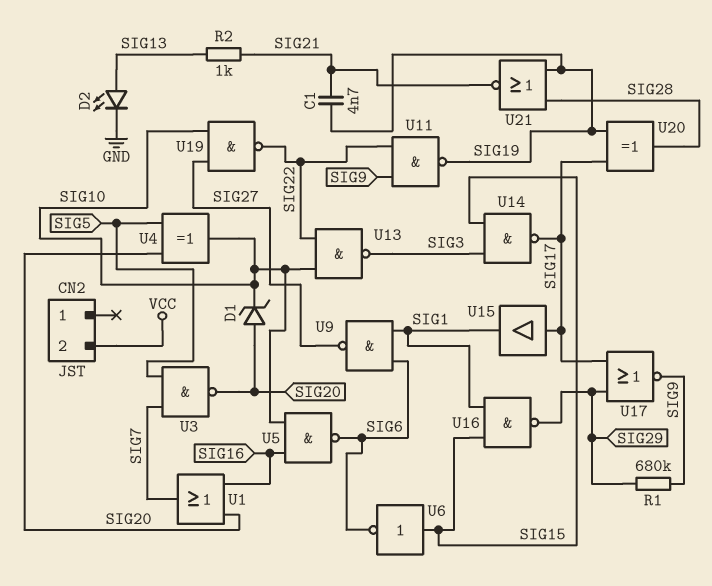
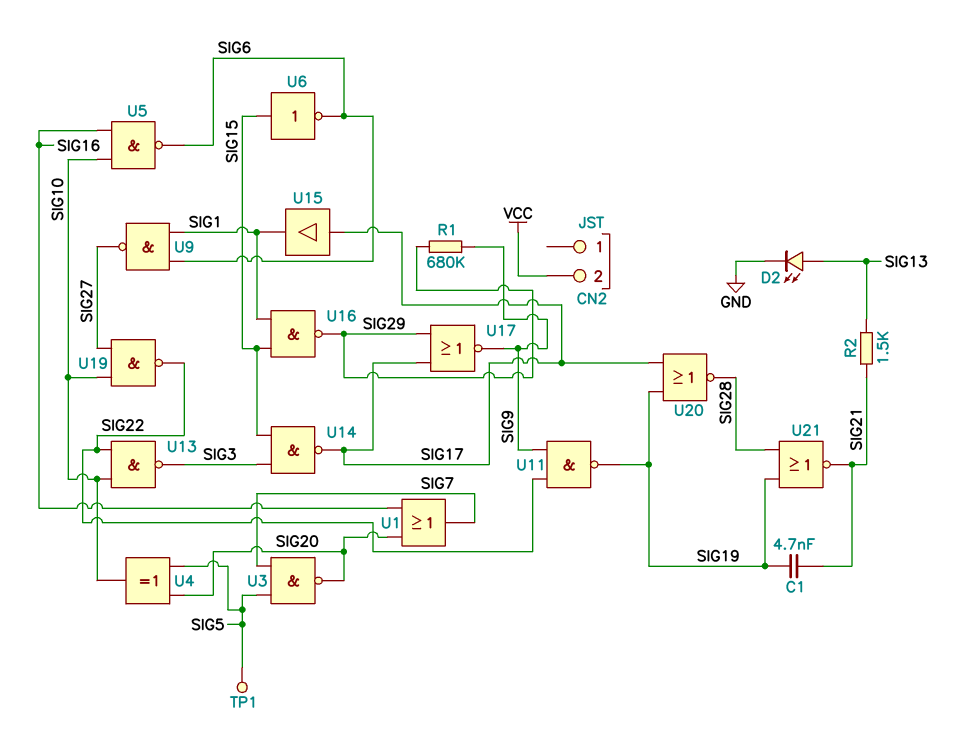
D1: zener (A SIG20, K SIG10) -> none
R2: 1k (SIG13, SIG21) -> 1.5k (SIG13, SIG21)
TP1: none -> test point (SIG5)
U20: XOR (in SIG17, in SIG19, out SIG28) -> NOR (in SIG17, in SIG19, out SIG28)

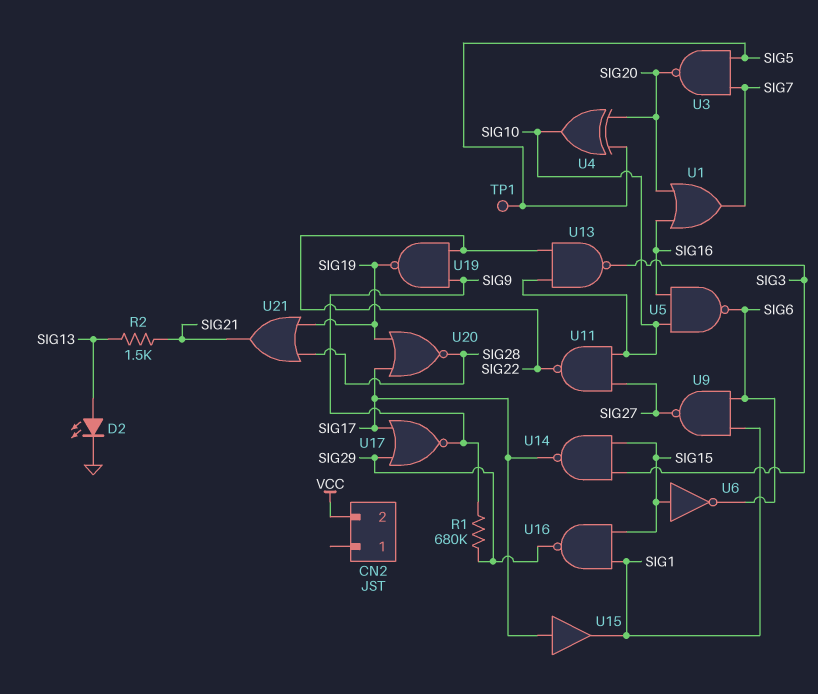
C1: 4.7nF (SIG19, SIG21) -> none
U11: NAND (in SIG9, in SIG22, out SIG19) -> NAND (in SIG10, in SIG27, out SIG22)
U19: NAND (in SIG10, in SIG27, out SIG22) -> NAND (in SIG9, in SIG22, out SIG19)
U21: NOR (in SIG19, in SIG28, out SIG21) -> OR (in SIG19, in SIG28, out SIG21)

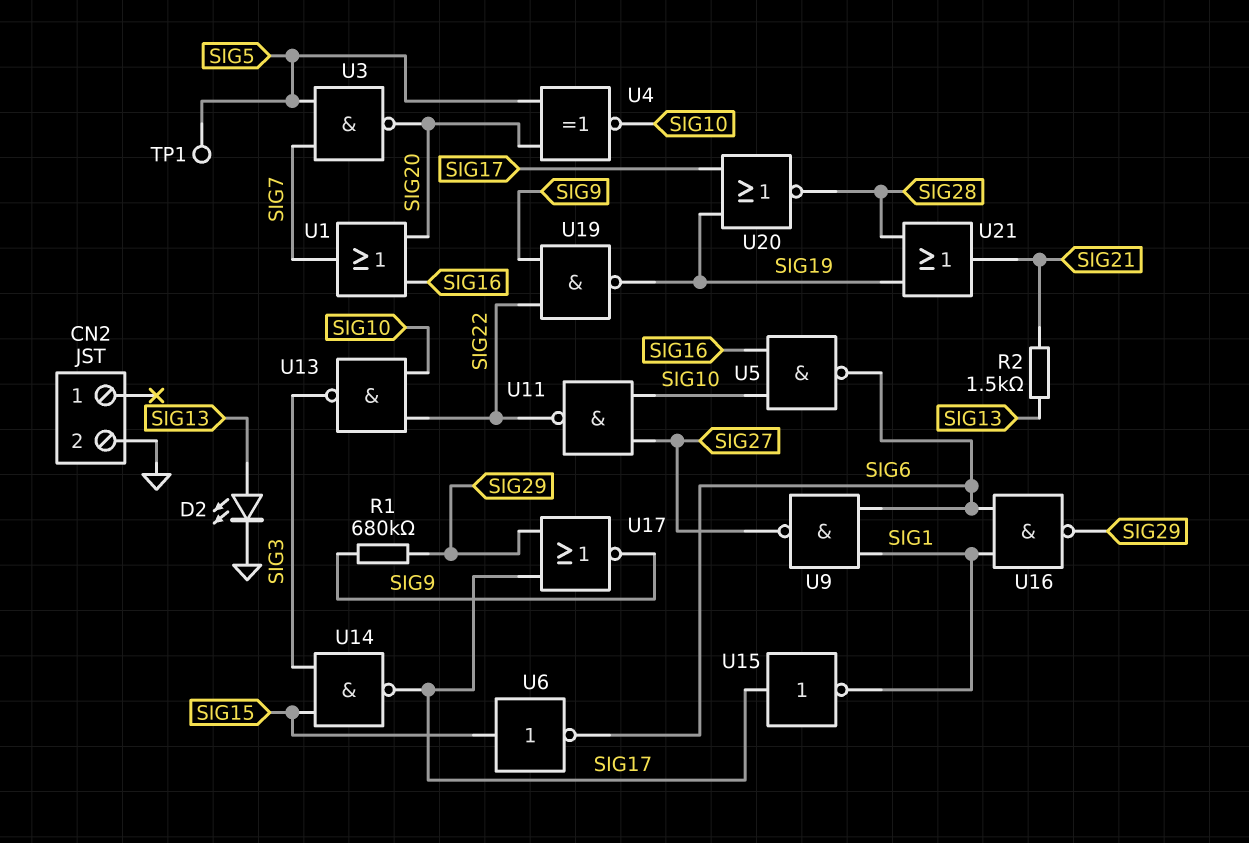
CN2 pin 2: VCC -> GND
U4: XOR (in SIG5, in SIG20, out SIG10) -> XNOR (in SIG5, in SIG20, out SIG10)
U15: buffer (in SIG17, out SIG1) -> NOT (in SIG17, out SIG1)
U16: NAND (in SIG1, in SIG15, out SIG29) -> NAND (in SIG1, in SIG6, out SIG29)

